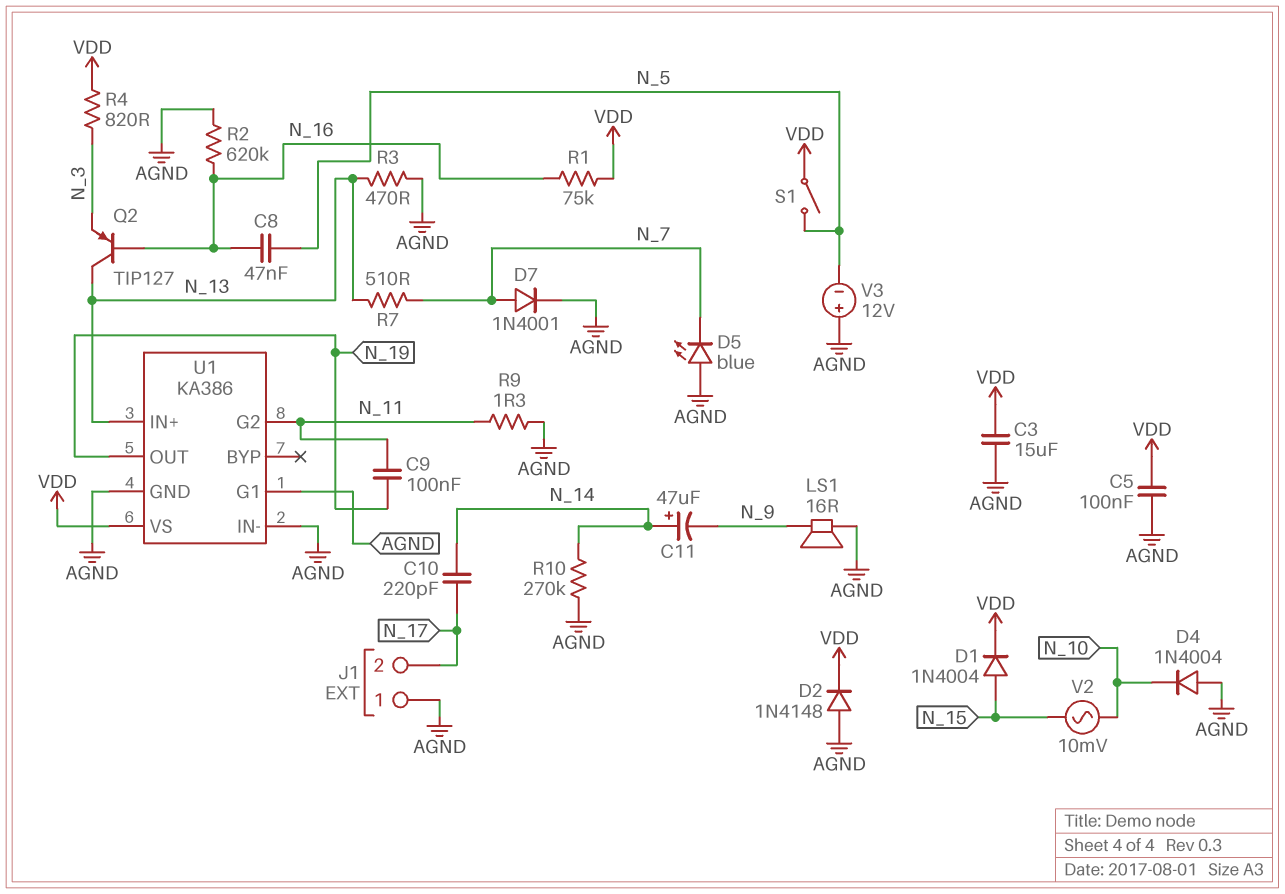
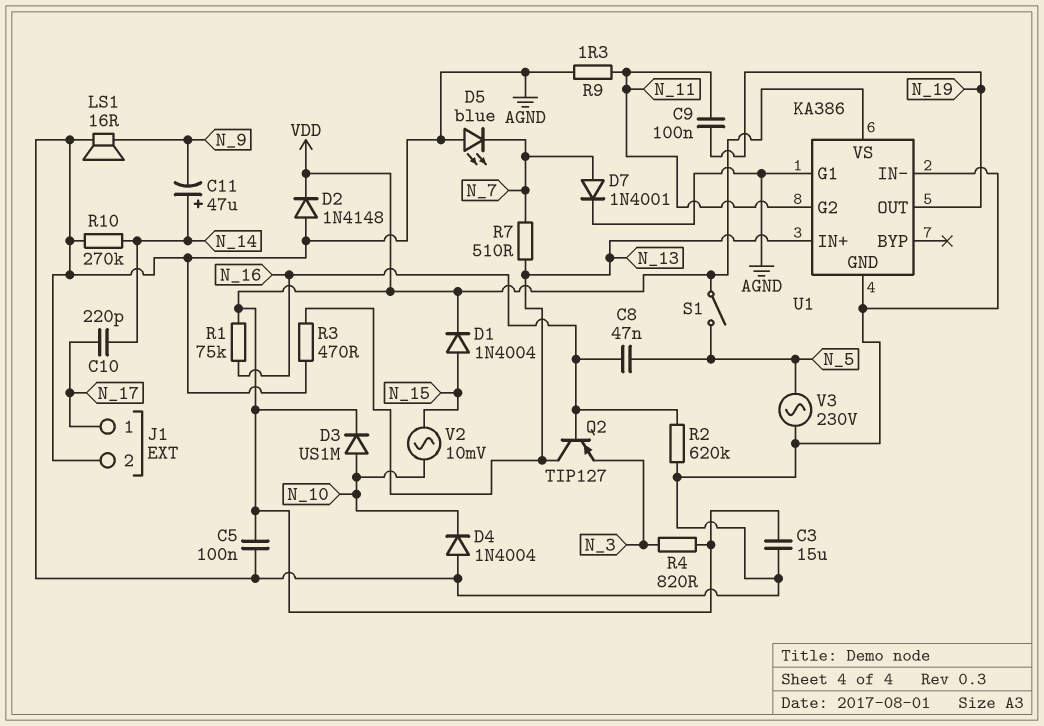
D3: none -> diode US1M (A N_10, K VDD)
J1 pin 1: AGND -> N_17
J1 pin 2: N_17 -> AGND
V3: 12V (plus AGND, minus N_5) -> AC 230V (AGND, N_5)

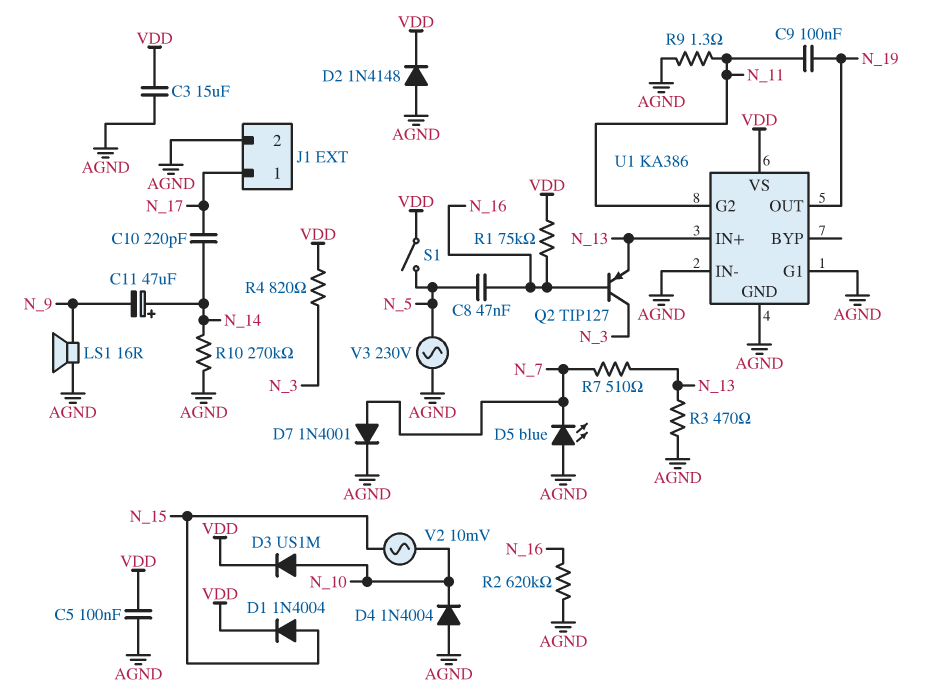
Q2: PNP TIP127 (B N_16, C N_13, E N_3) -> PNP TIP127 (B N_16, C N_3, E N_13)

